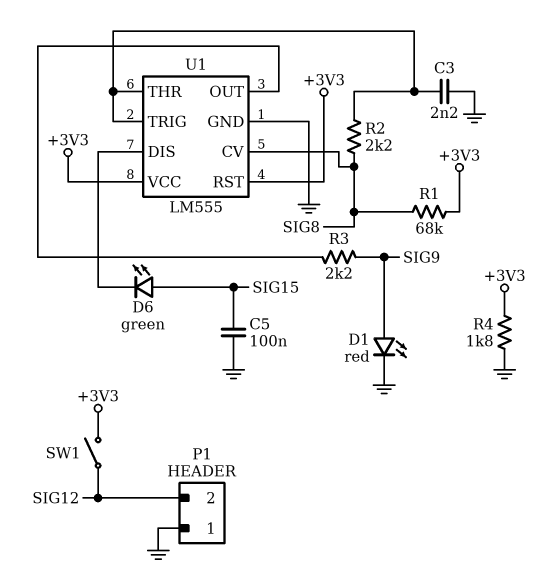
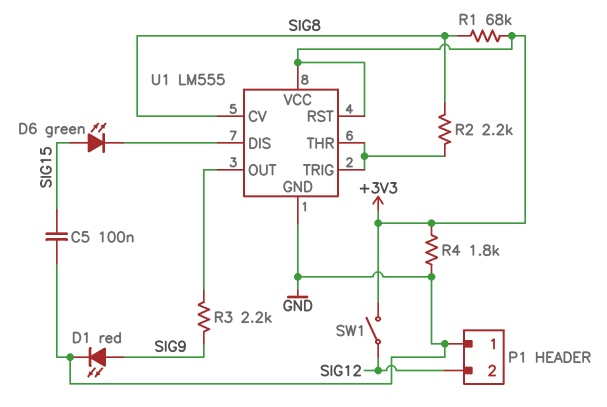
C3: 2.2nF (GND, U1/THR) -> none

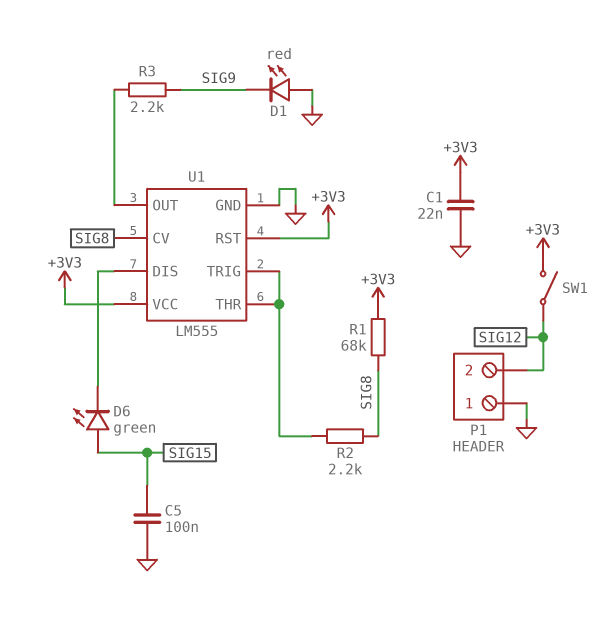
C1: none -> 22nF (+3V3, GND)
D1: LED red (A SIG9, K GND) -> LED red (A GND, K SIG9)
R4: 1.8k (+3V3, GND) -> none

